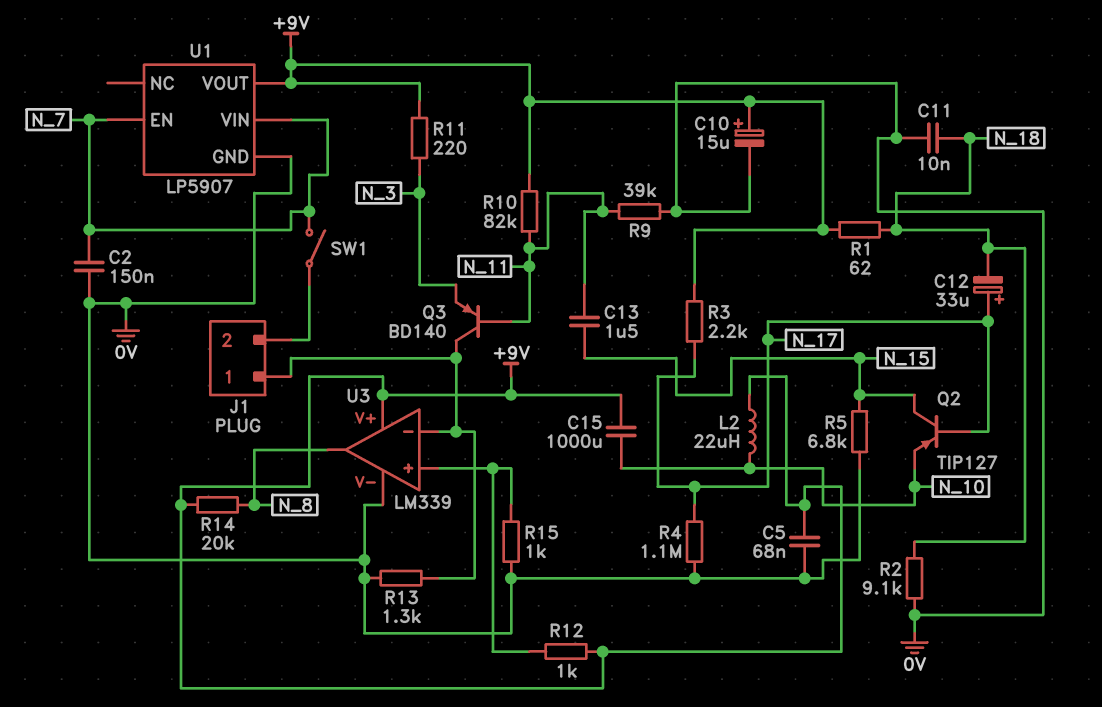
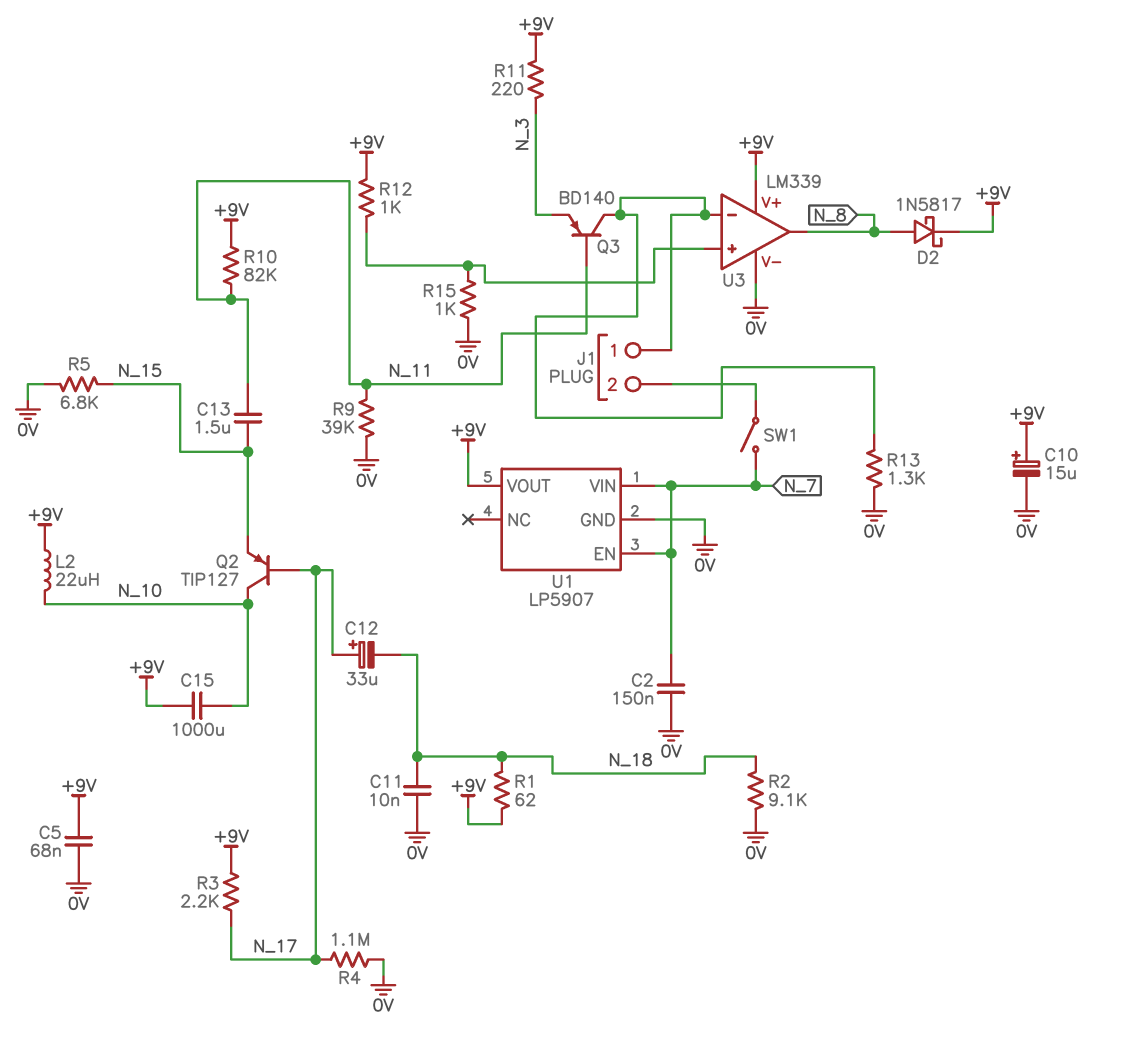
D2: none -> schottky 1N5817 (A N_8, K +9V)
Q2: PNP TIP127 (B N_17, C N_15, E N_10) -> PNP TIP127 (B N_17, C N_10, E N_15)
R14: 20k (+9V, N_8) -> none

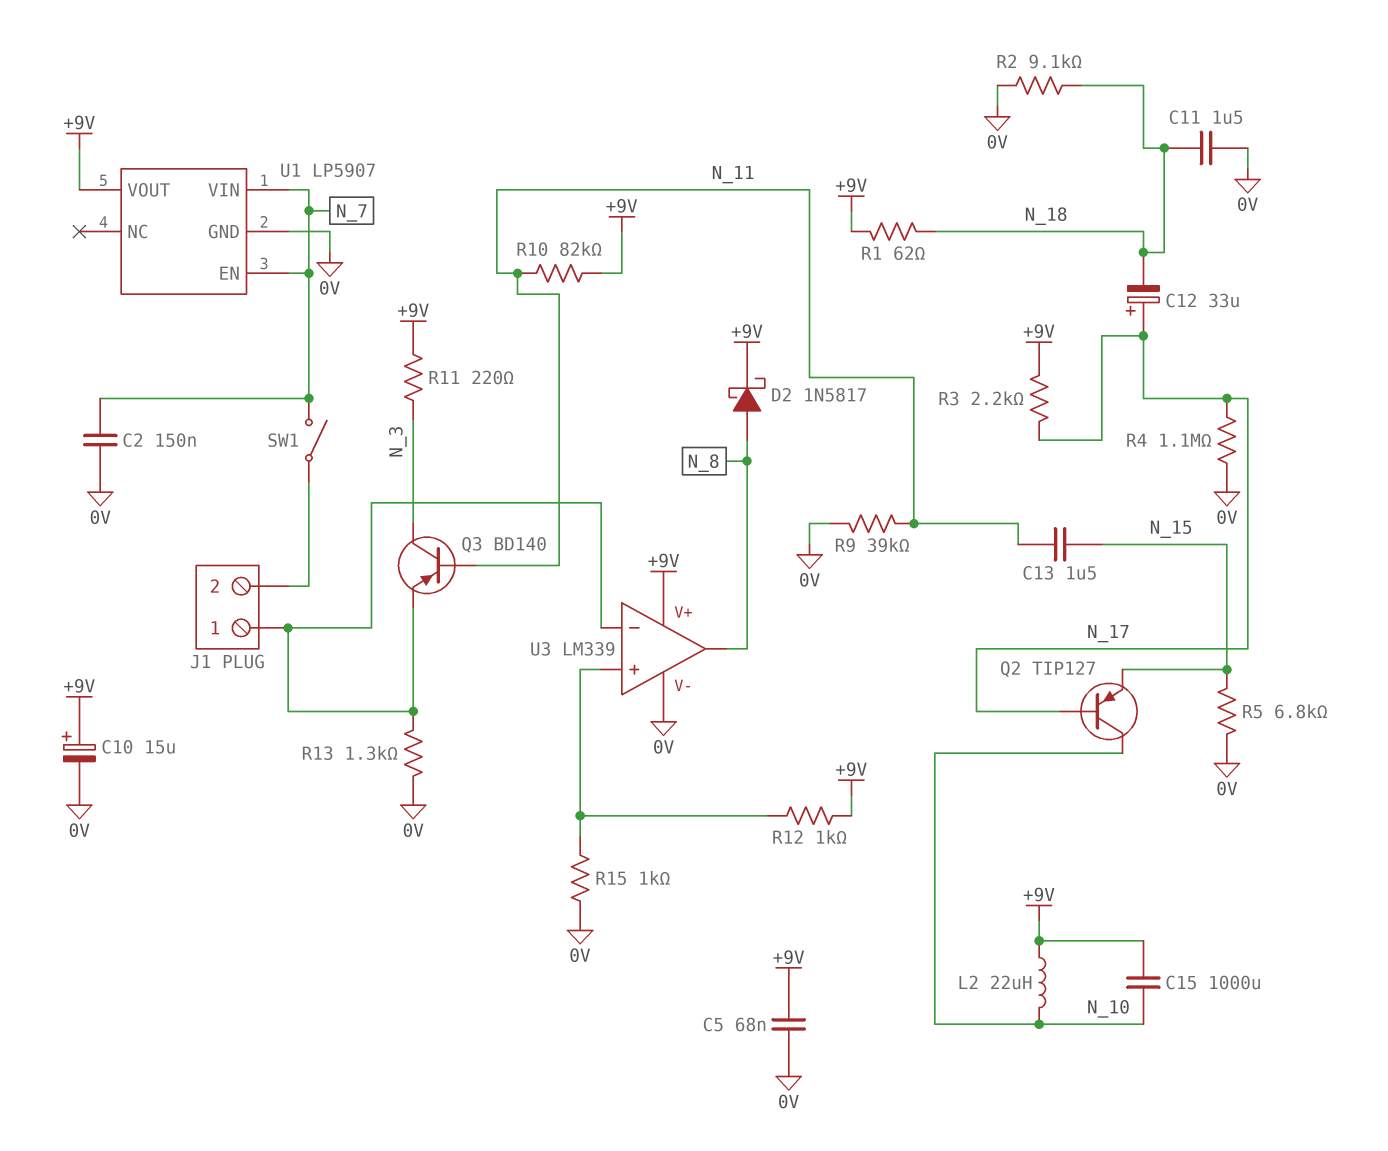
C11: 10nF (0V, N_18) -> 1.5uF (0V, N_18)
Q3: PNP BD140 (B N_11, C J1/1, E N_3) -> PNP BD140 (B N_11, C N_3, E J1/1)

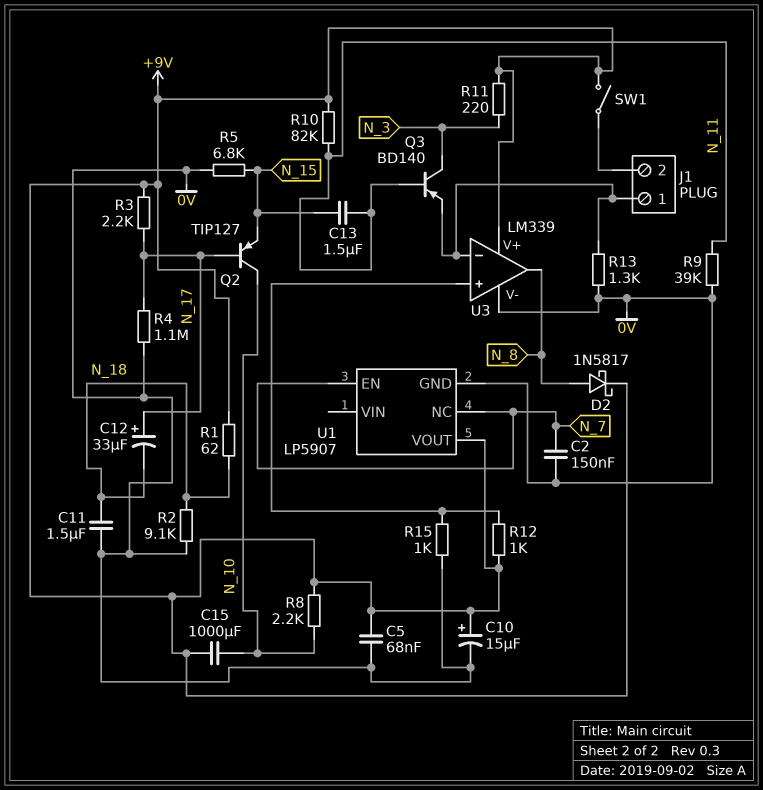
L2: 22uH (+9V, N_10) -> none
R8: none -> 2.2k (+9V, N_10)
SW1: switch (J1/2, N_7) -> switch (+9V, J1/2)
U1 pin NC: none -> N_7
U1 pin VIN: N_7 -> none

